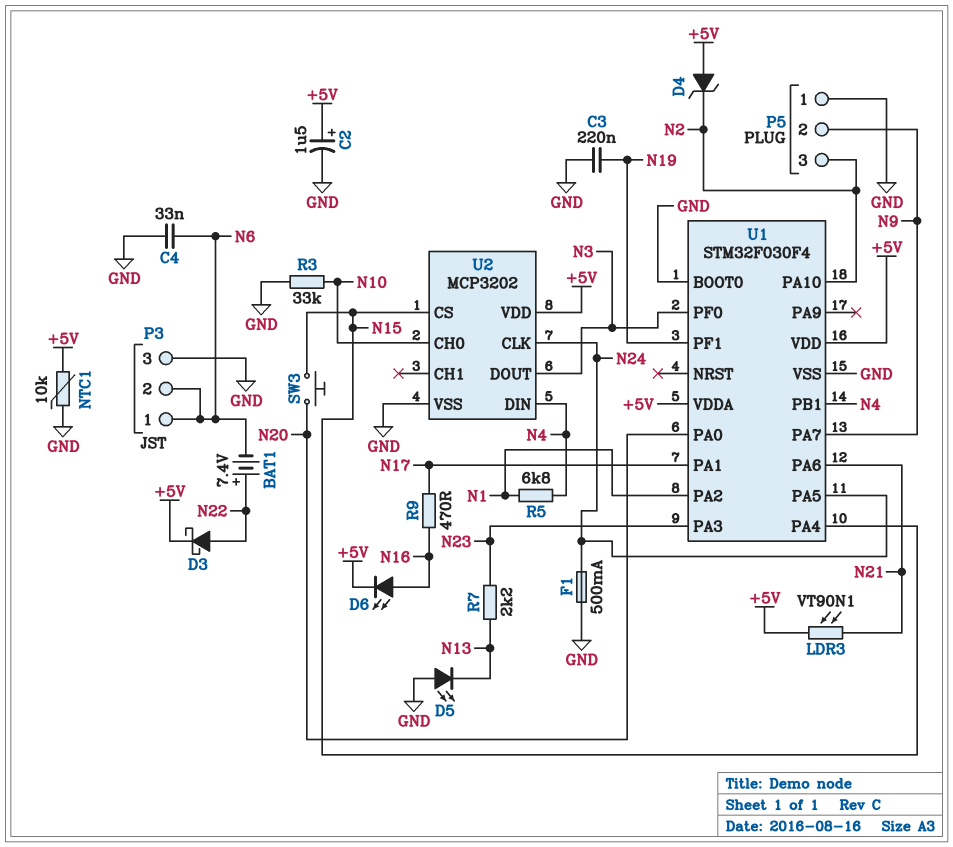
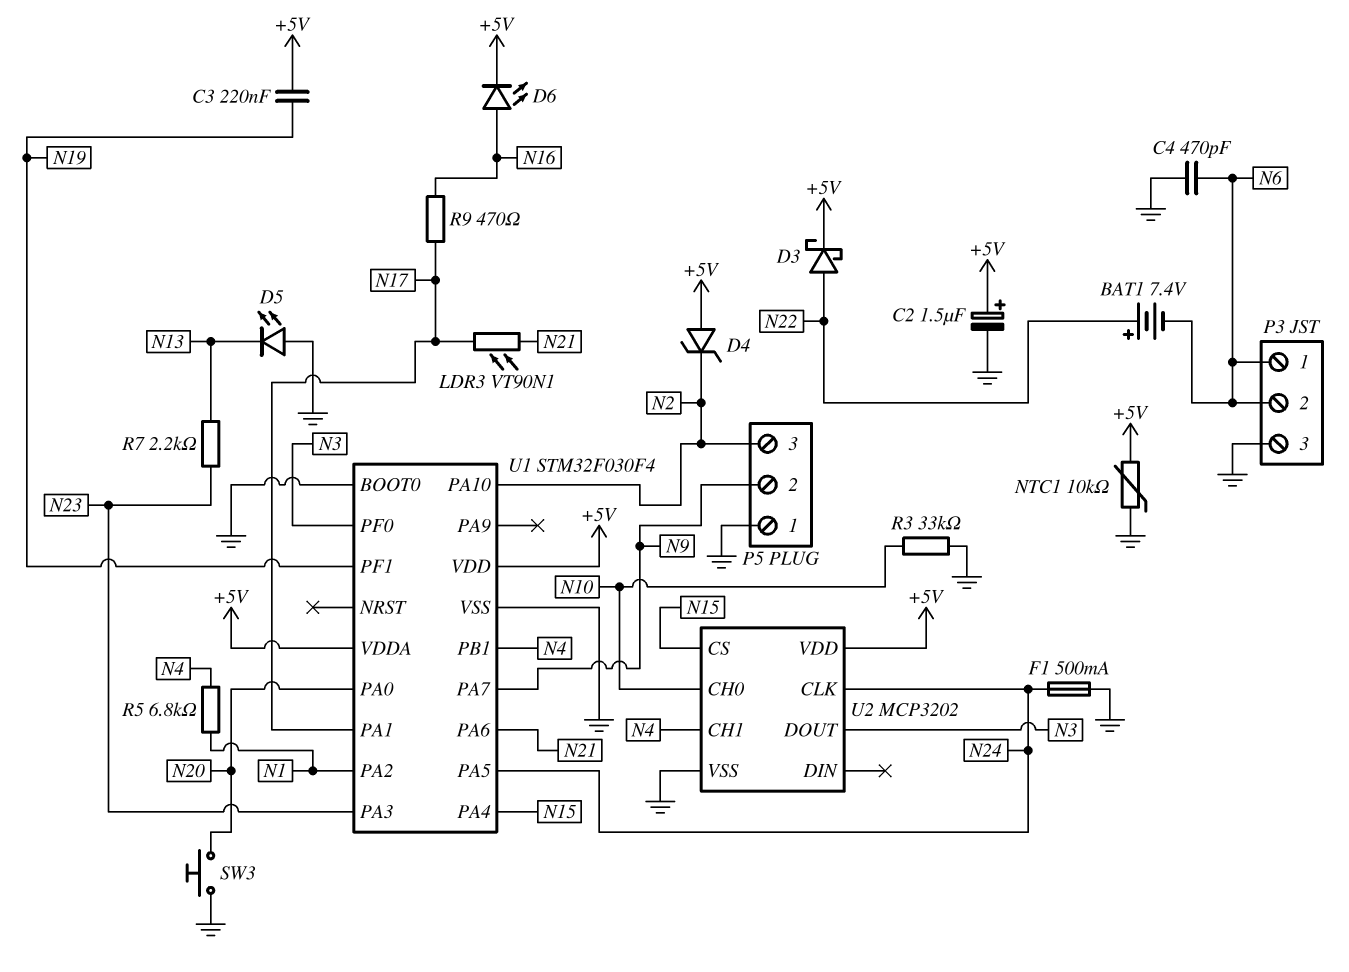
C3: 220nF (GND, N19) -> 220nF (+5V, N19)
C4: 33nF (GND, N6) -> 470pF (GND, N6)
LDR3: VT90N1 (+5V, N21) -> VT90N1 (N17, N21)
SW3: button (N15, N20) -> button (GND, N20)
U2 pin CH1: none -> N4
U2 pin DIN: N4 -> none

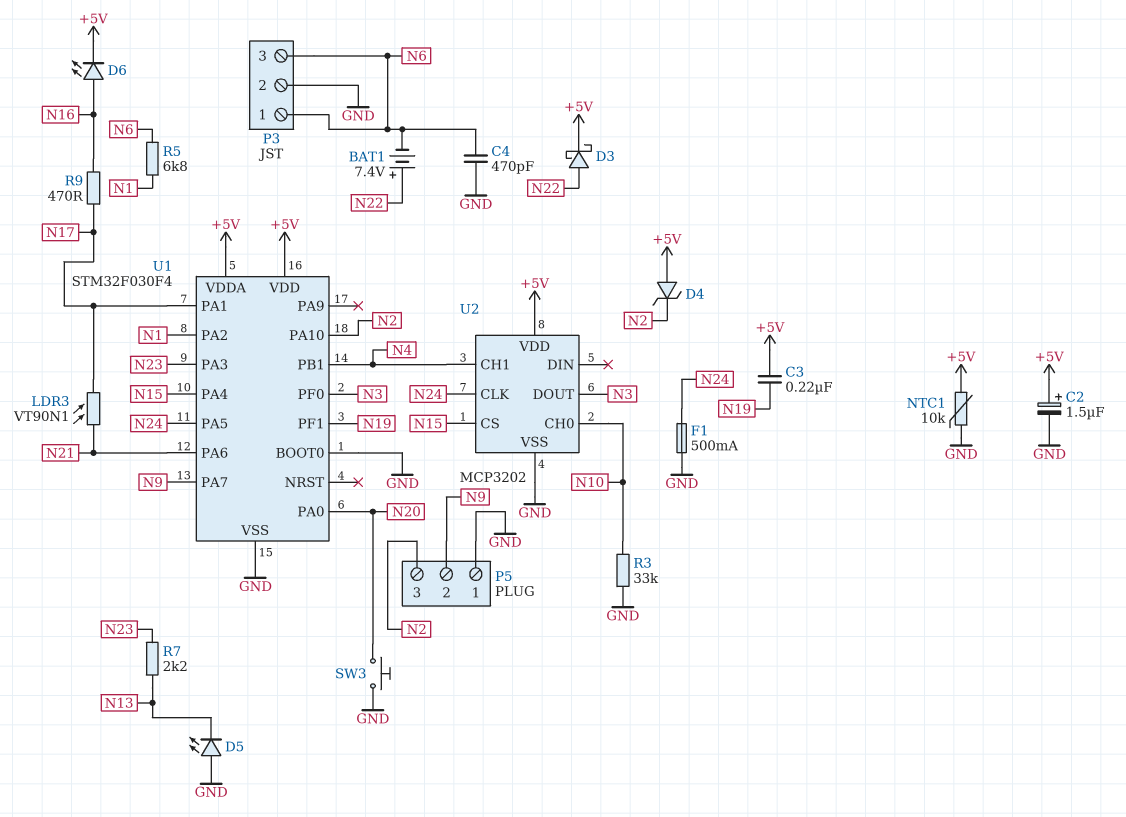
P3 pin 2: N6 -> GND
P3 pin 3: GND -> N6
R5: 6.8k (N1, N4) -> 6.8k (N1, N6)

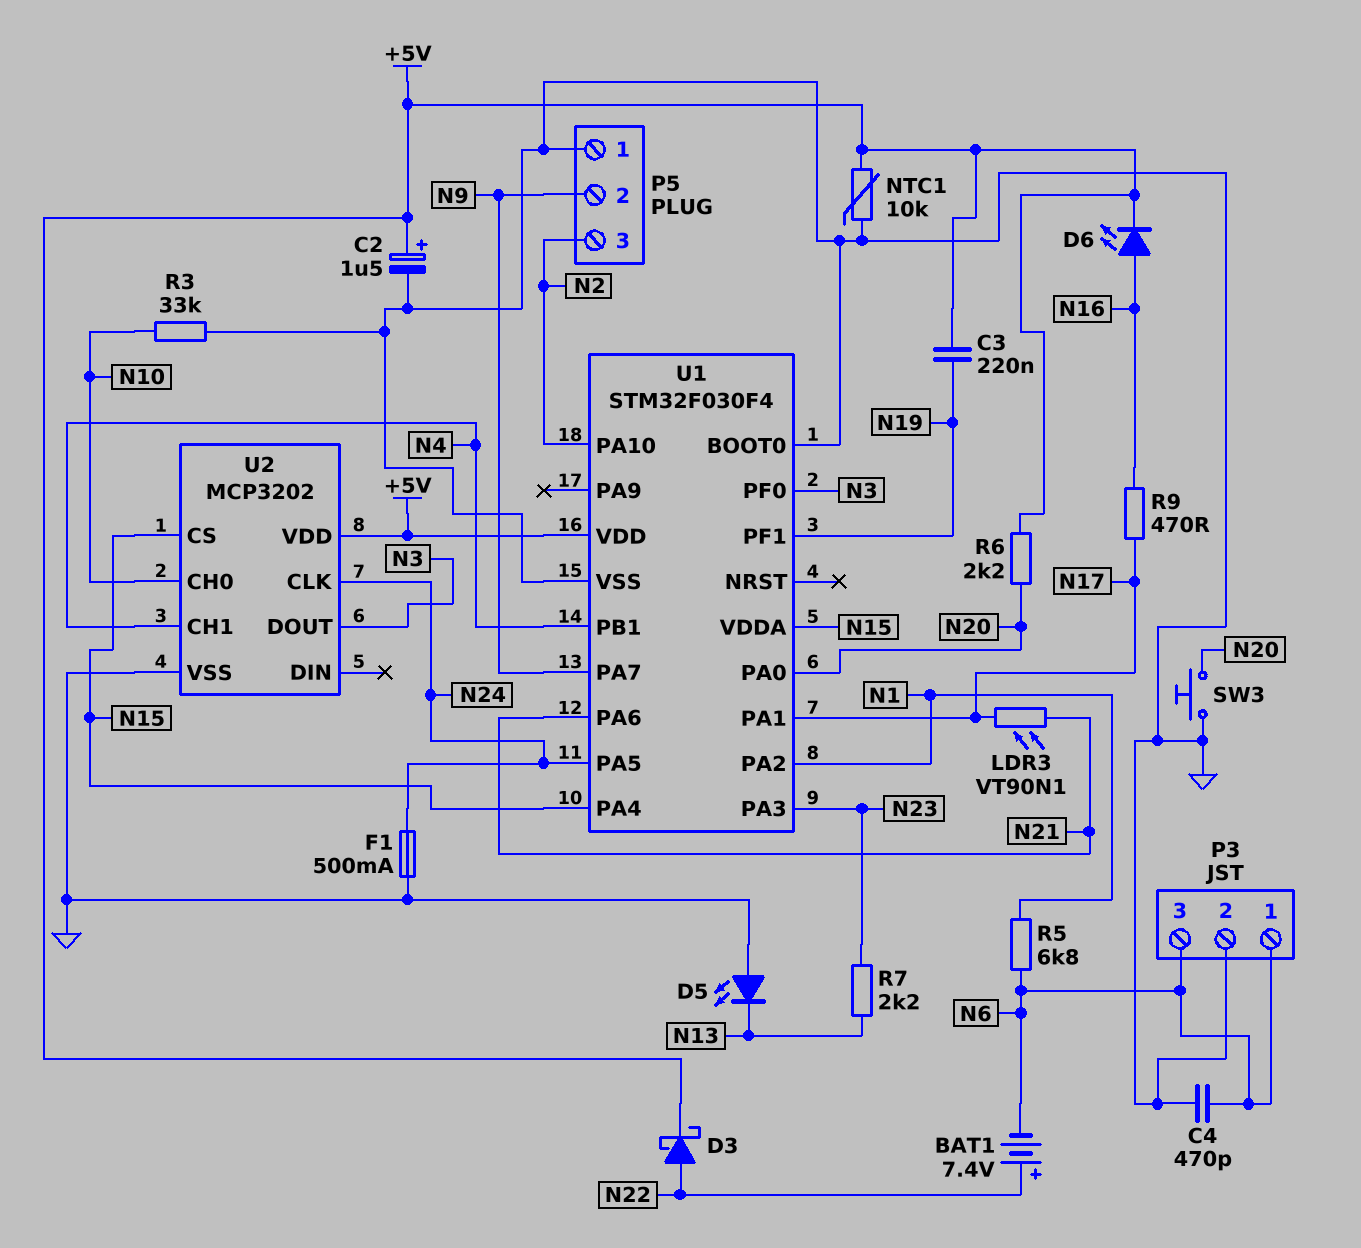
D4: zener (A +5V, K N2) -> none
R6: none -> 2.2k (+5V, N20)
U1 pin VDDA: +5V -> N15

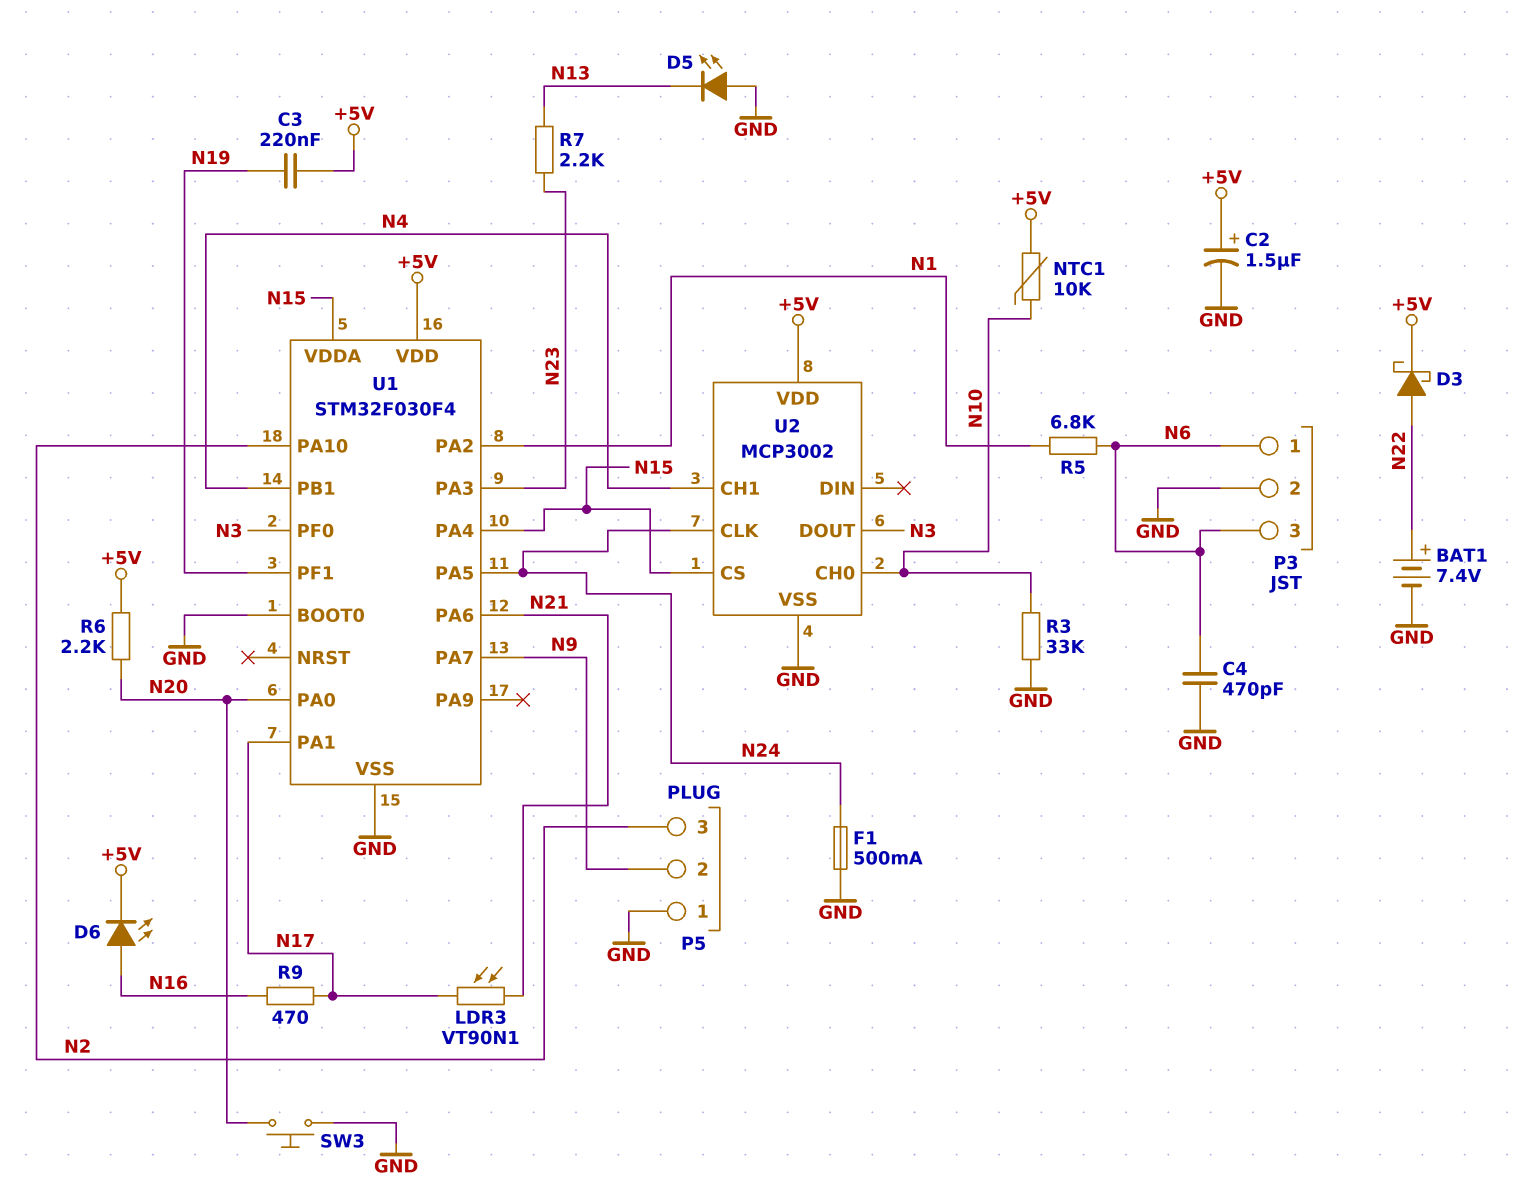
BAT1: 7.4V (plus N22, minus N6) -> 7.4V (plus N22, minus GND)
NTC1: 10k (+5V, GND) -> 10k (+5V, N10)
U2: MCP3202 -> MCP3002

